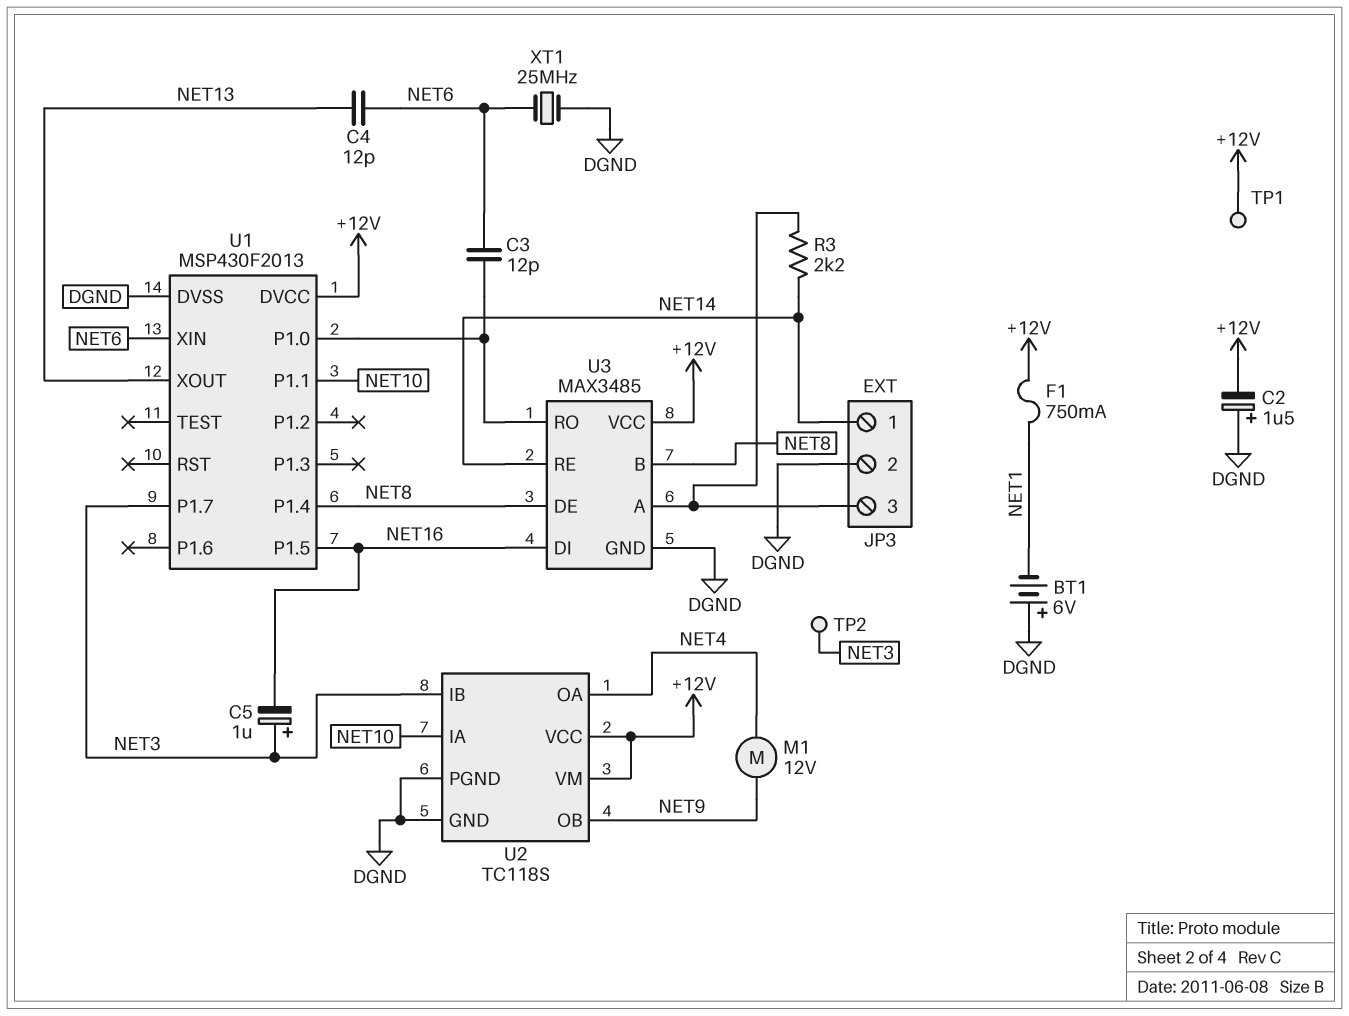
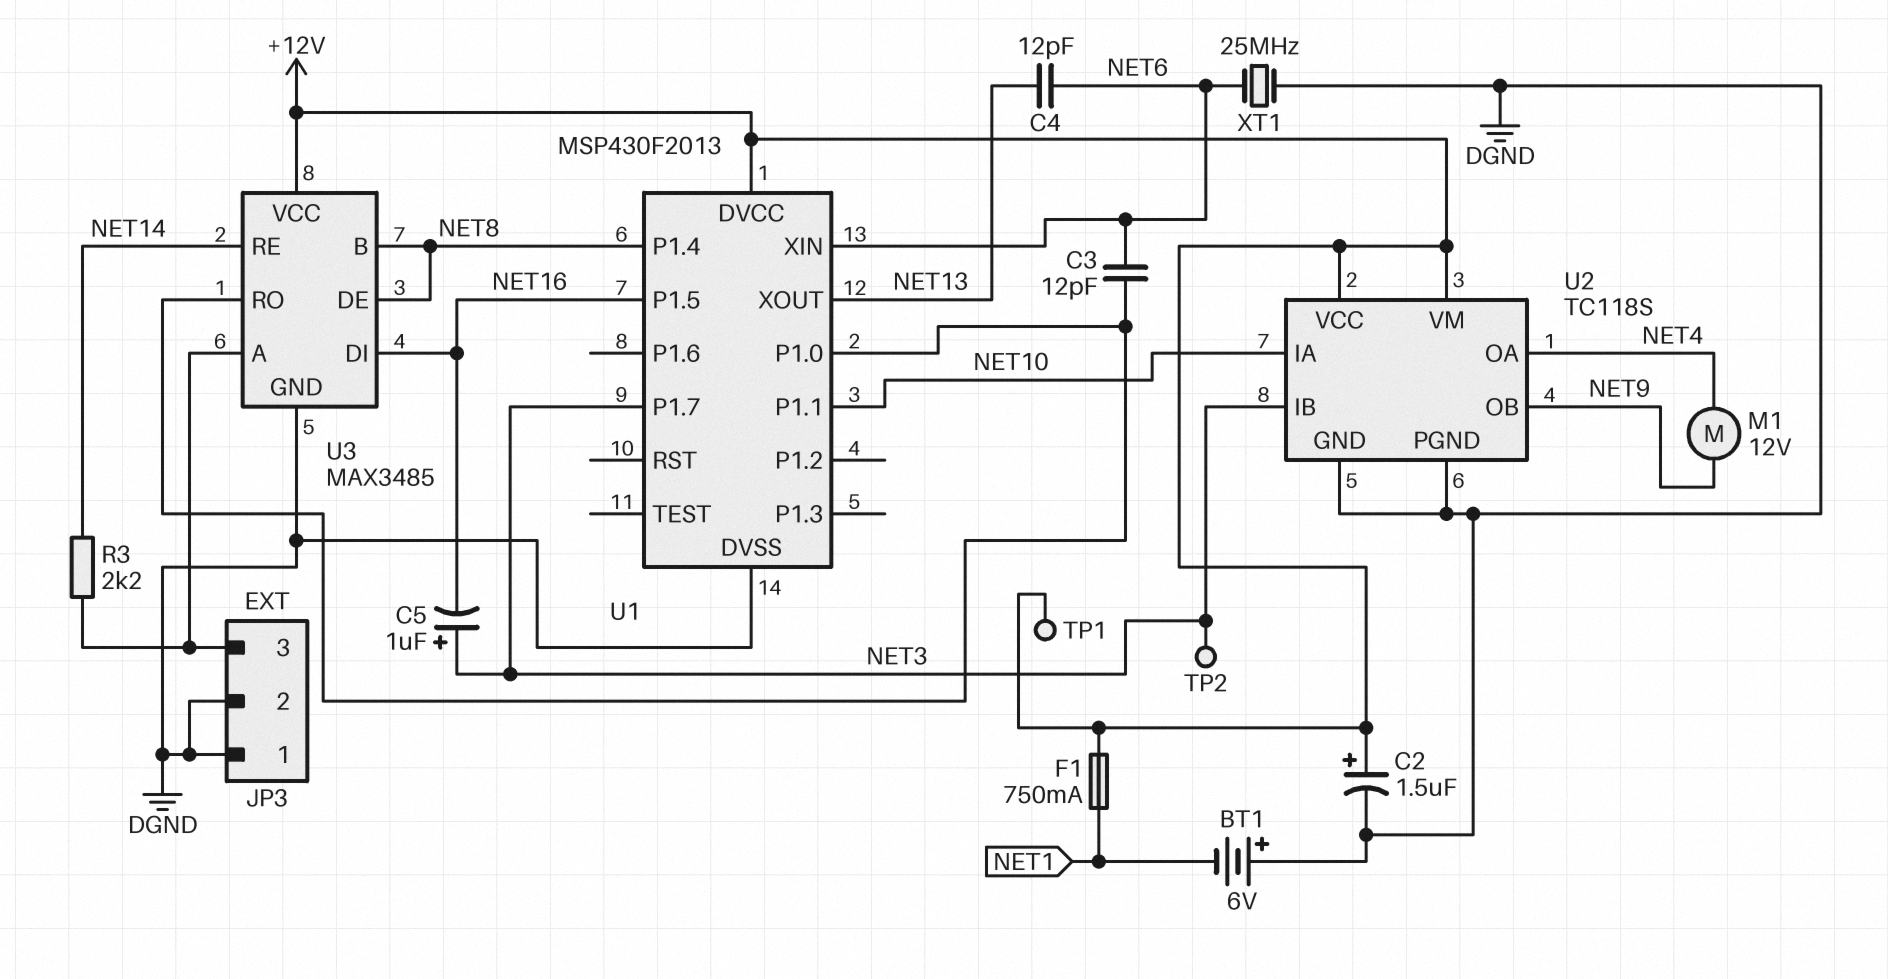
C2: 1.5uF (plus DGND, minus +12V) -> 1.5uF (plus +12V, minus DGND)
JP3 pin 1: NET14 -> DGND

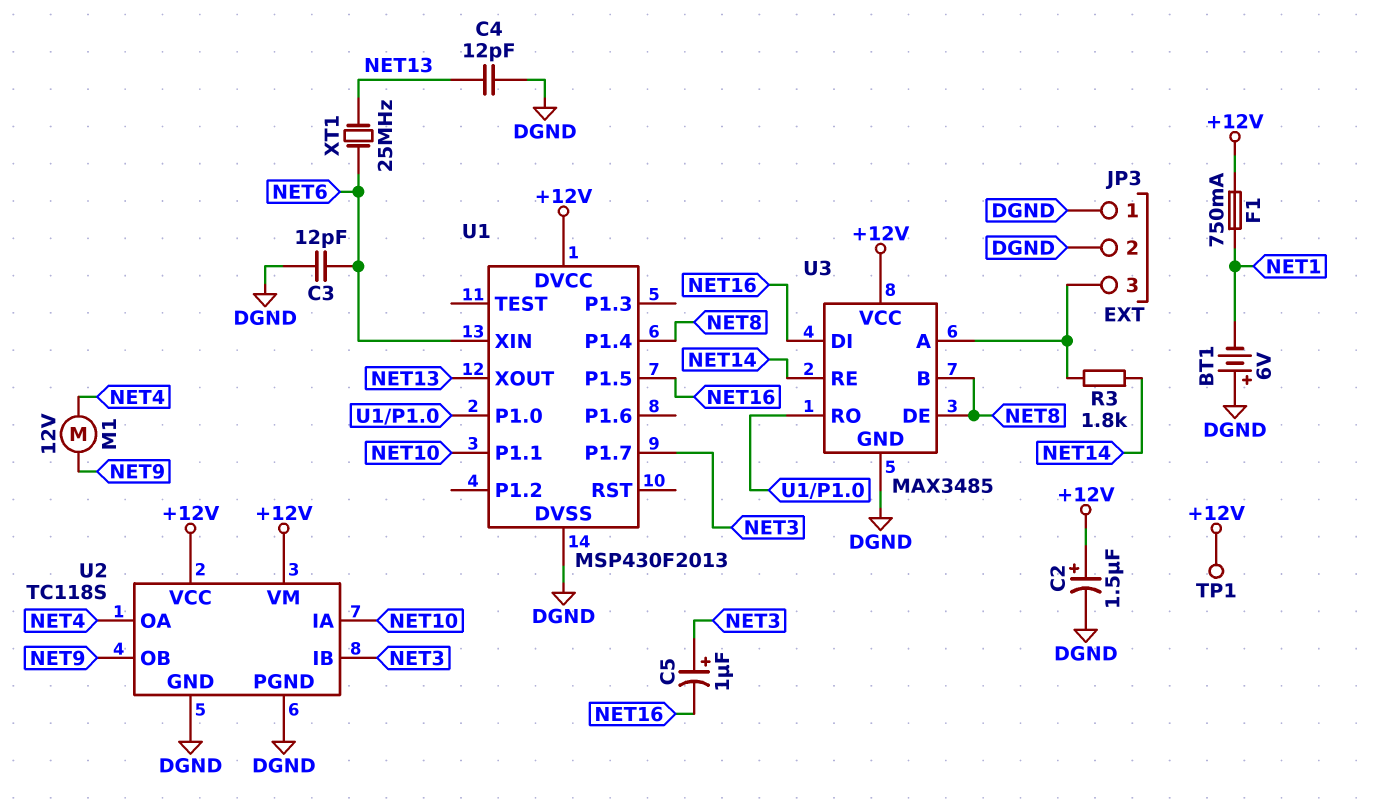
C3: 12pF (NET6, U1/P1.0) -> 12pF (DGND, NET6)
C4: 12pF (NET6, NET13) -> 12pF (DGND, NET13)
R3: 2.2k (JP3/3, NET14) -> 1.8k (JP3/3, NET14)
TP2: test point (NET3) -> none
XT1: 25MHz (DGND, NET6) -> 25MHz (NET6, NET13)

